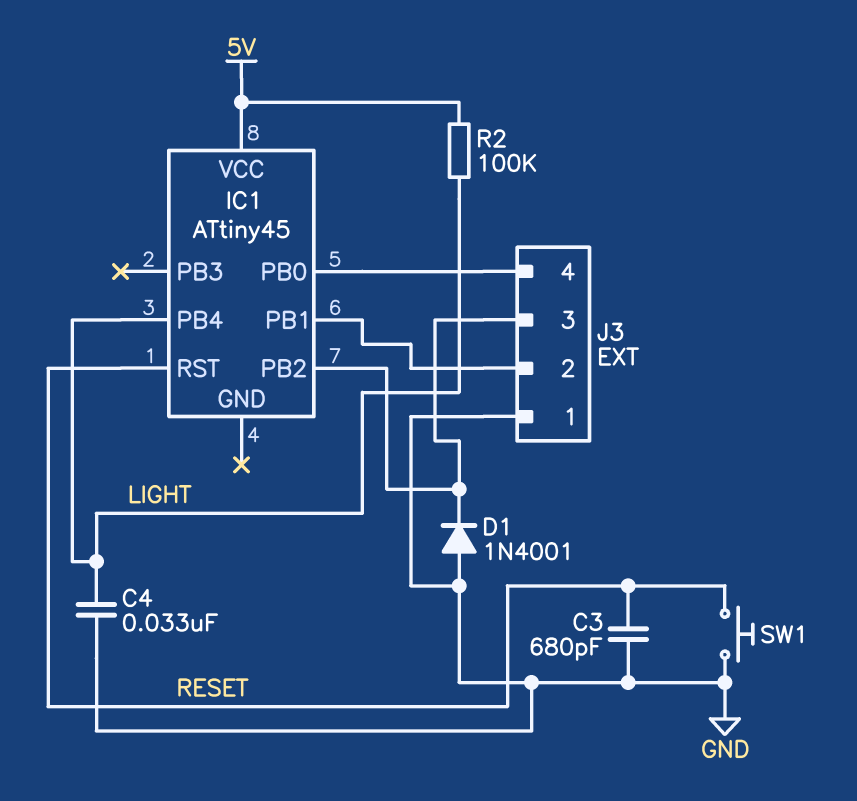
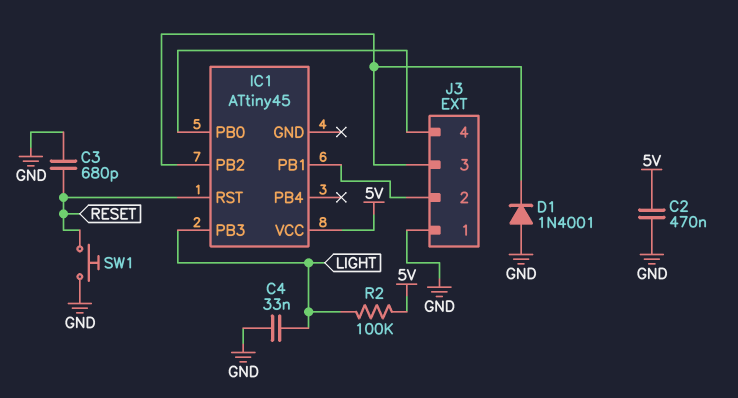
C2: none -> 470nF (5V, GND)
IC1 pin PB3: none -> LIGHT
IC1 pin PB4: LIGHT -> none

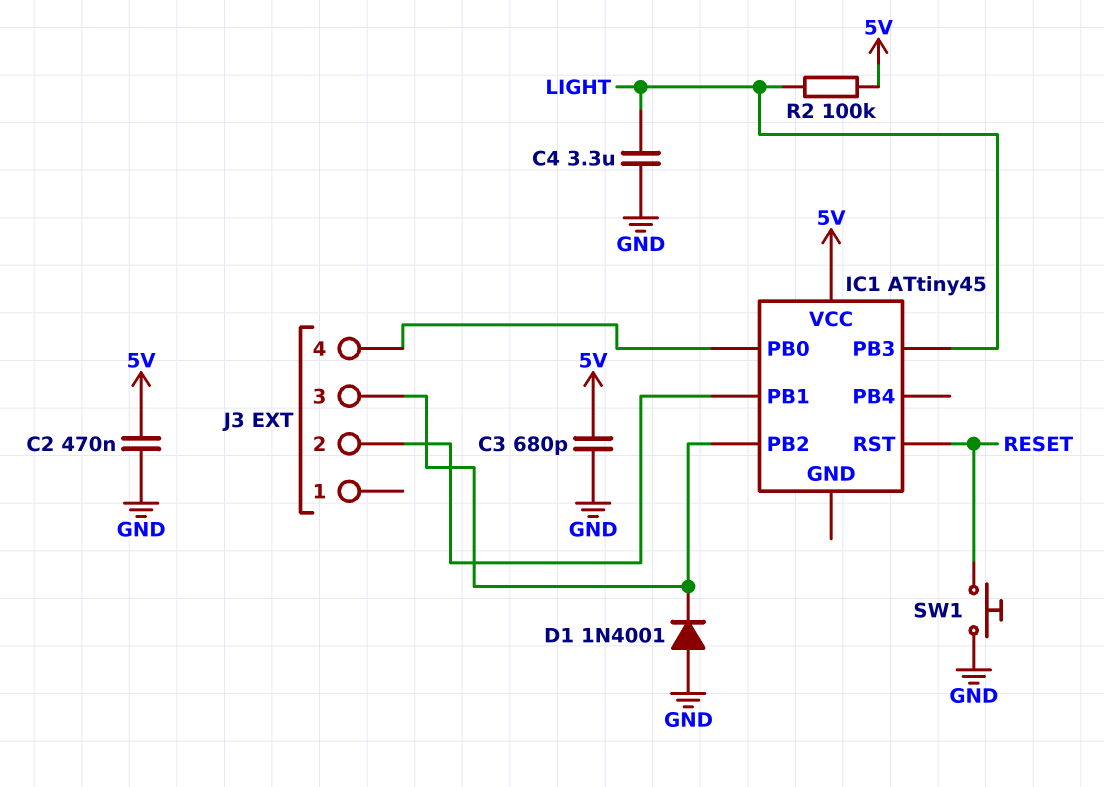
C3: 680pF (GND, RESET) -> 680pF (5V, GND)
C4: 33nF (GND, LIGHT) -> 3.3uF (GND, LIGHT)
J3 pin 1: GND -> none

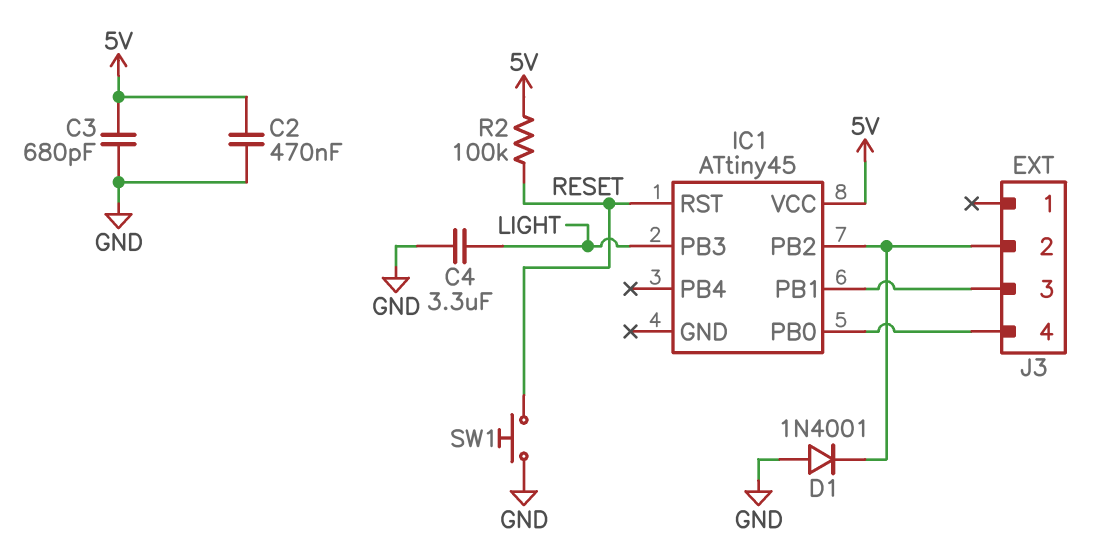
J3 pin 2: IC1/PB1 -> IC1/PB2
J3 pin 3: IC1/PB2 -> IC1/PB1
R2: 100k (5V, LIGHT) -> 100k (5V, RESET)

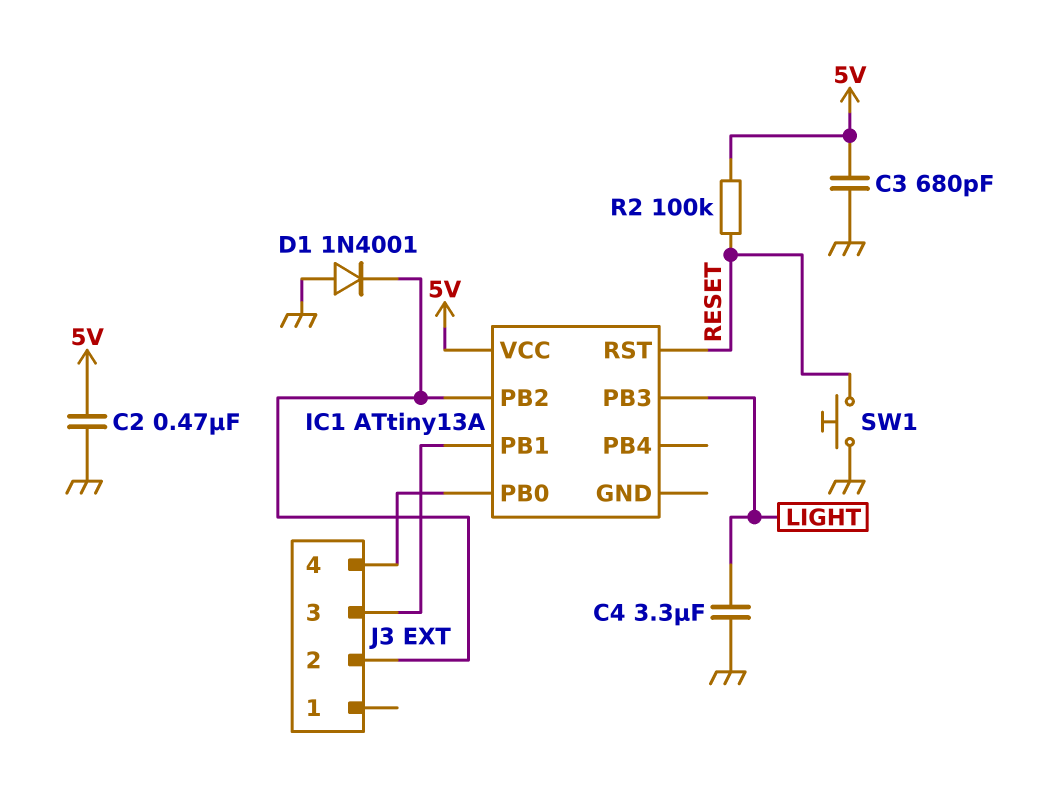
IC1: ATtiny45 -> ATtiny13A

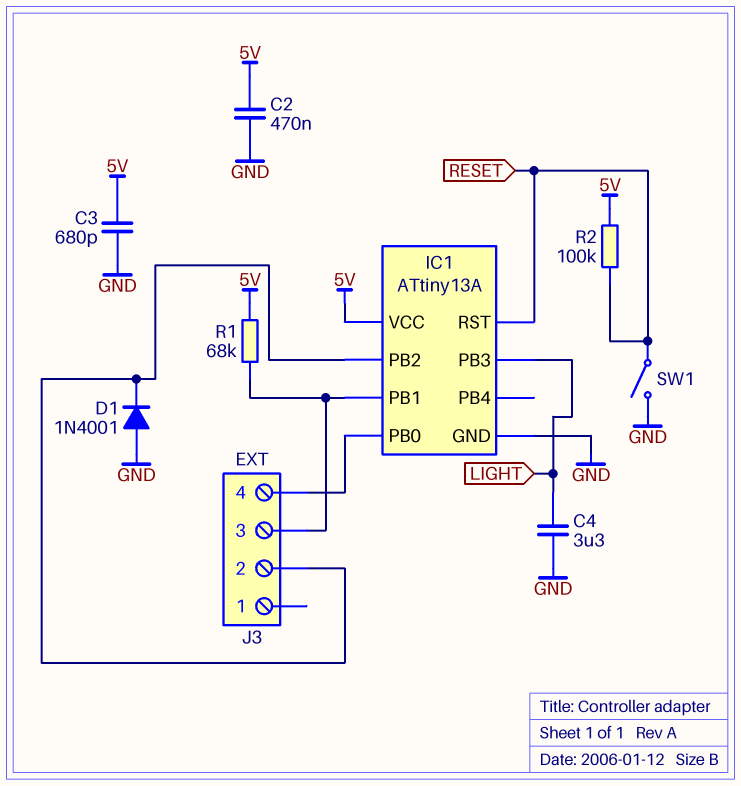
IC1 pin GND: none -> GND
R1: none -> 68k (5V, IC1/PB1)
SW1: button (GND, RESET) -> switch (GND, RESET)

